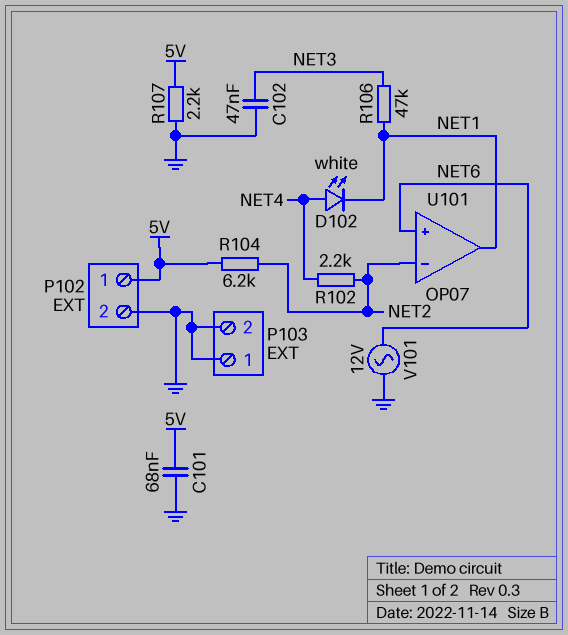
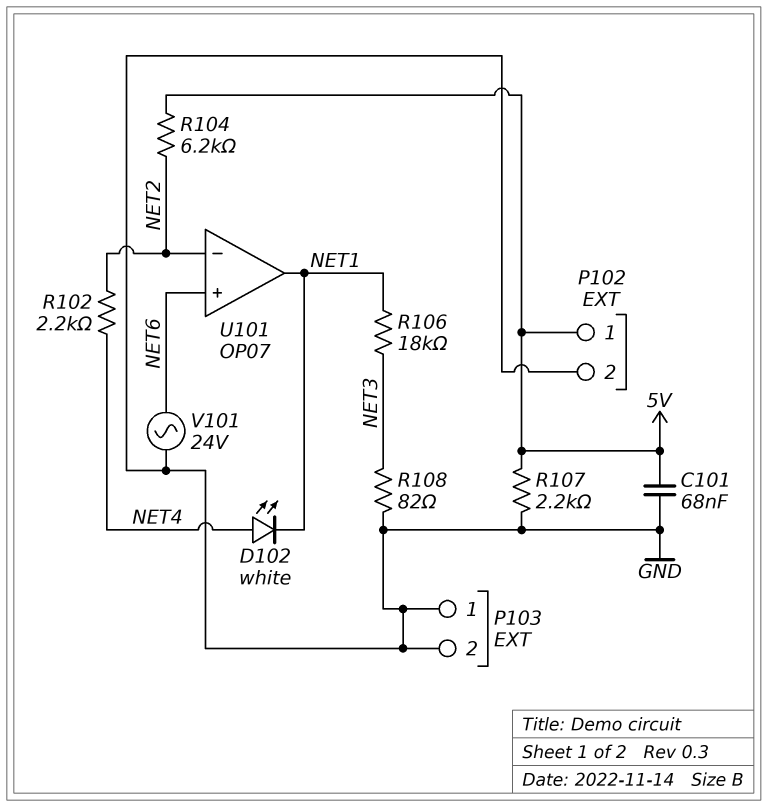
C102: 47nF (GND, NET3) -> none
R106: 47k (NET1, NET3) -> 18k (NET1, NET3)
R108: none -> 82 (GND, NET3)
V101: AC 12V (GND, NET6) -> AC 24V (GND, NET6)

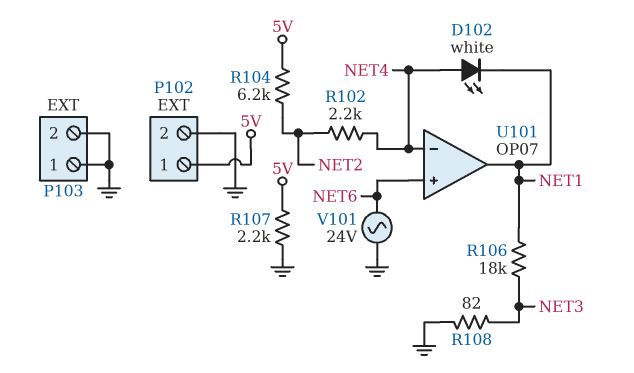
C101: 68nF (5V, GND) -> none
U101 pin in-: NET2 -> NET4

